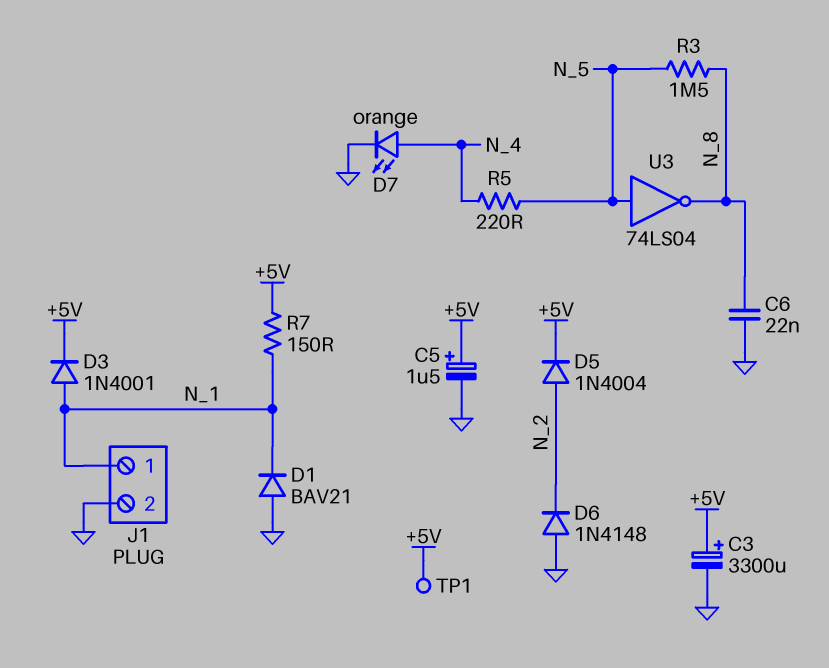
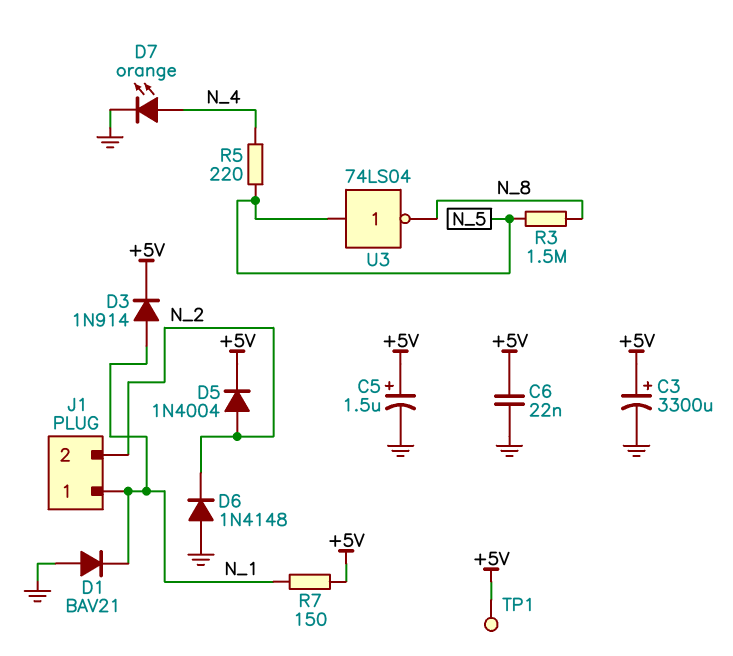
C6: 22nF (GND, N_8) -> 22nF (+5V, GND)
D3: diode 1N4001 (A N_1, K +5V) -> diode 1N914 (A N_1, K +5V)
J1 pin 2: GND -> N_2

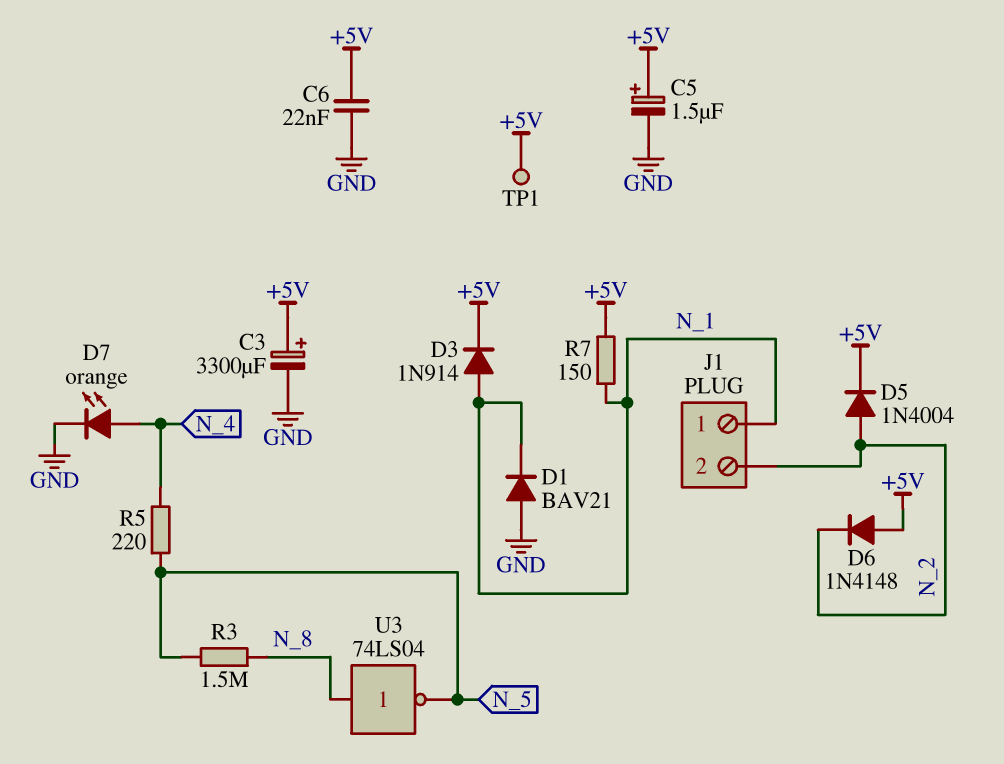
D6: diode 1N4148 (A GND, K N_2) -> diode 1N4148 (A +5V, K N_2)
U3: NOT 74LS04 (in N_5, out N_8) -> NOT 74LS04 (in N_8, out N_5)

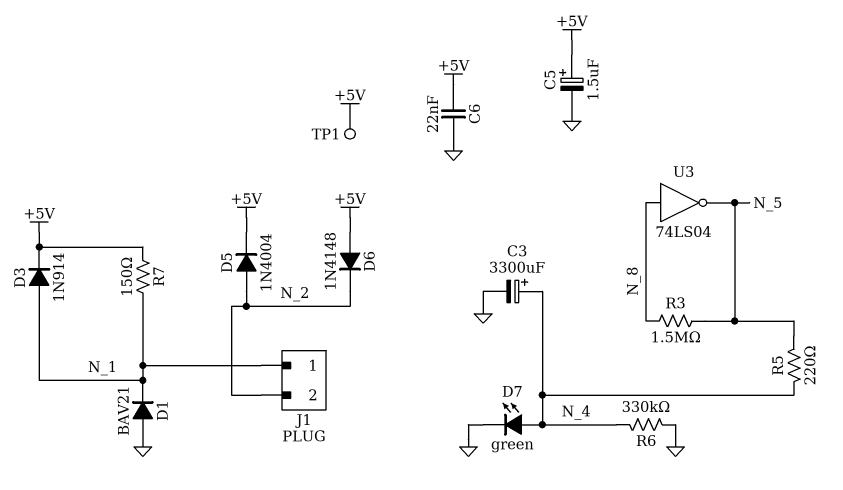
C3: 3300uF (plus +5V, minus GND) -> 3300uF (plus N_4, minus GND)
D7: LED orange (A N_4, K GND) -> LED green (A N_4, K GND)
R6: none -> 330k (GND, N_4)

